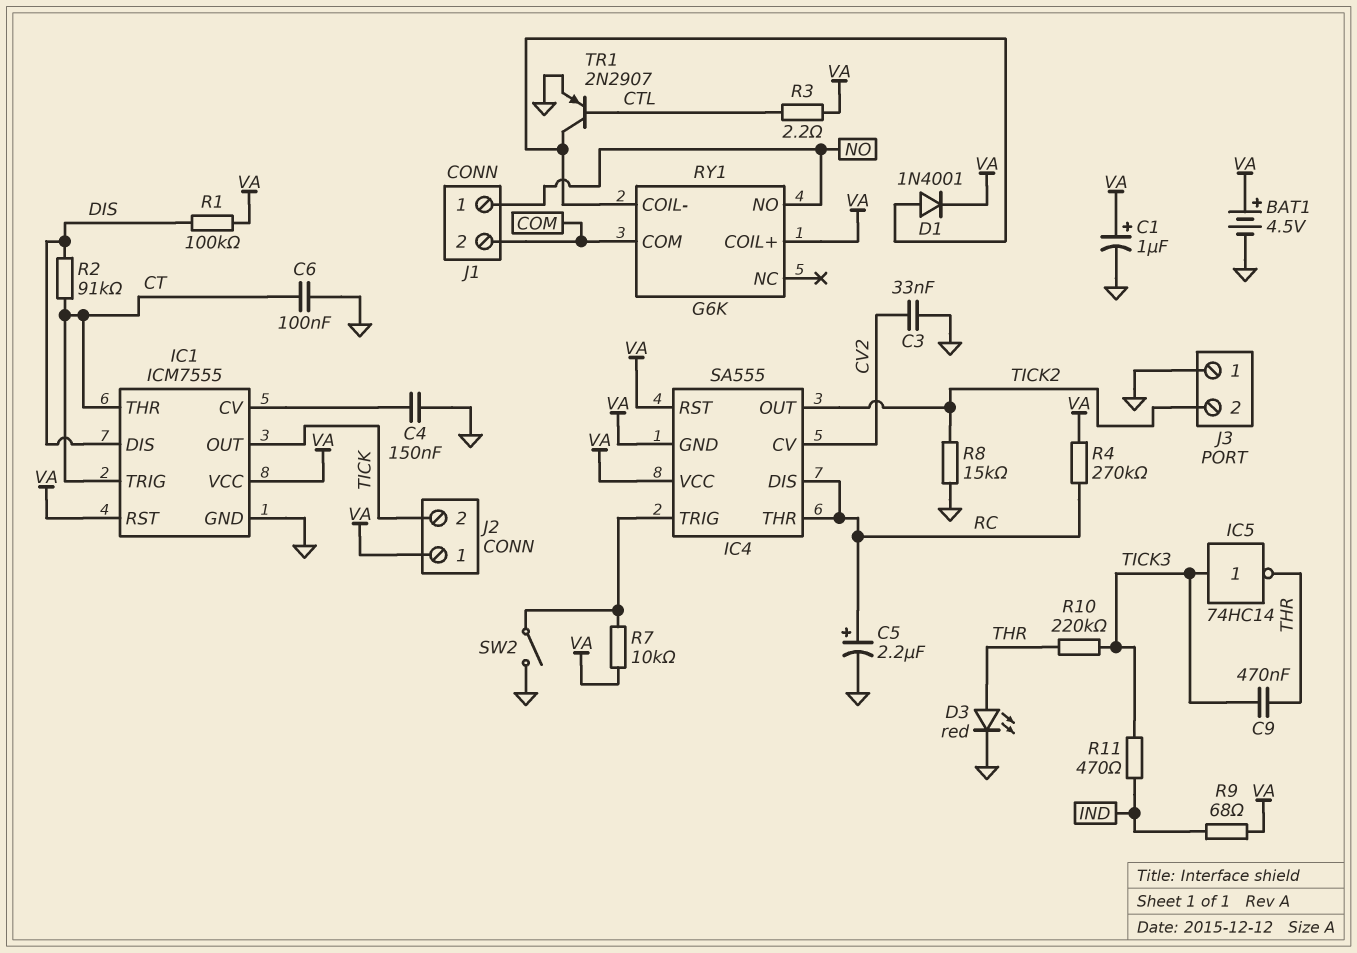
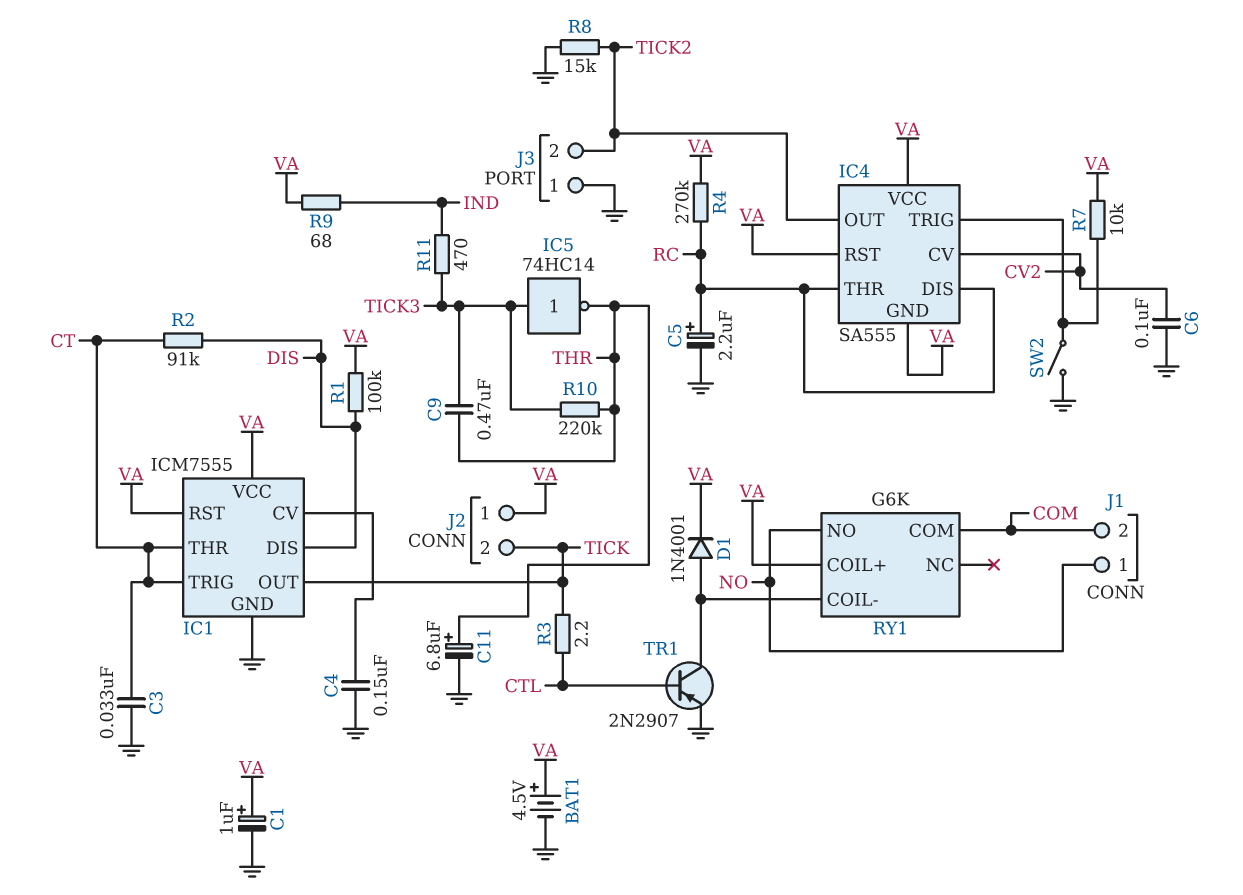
C3: 33nF (CV2, GND) -> 33nF (CT, GND)
C6: 100nF (CT, GND) -> 100nF (CV2, GND)
C11: none -> 6.8uF (plus THR, minus GND)
D3: LED red (A THR, K GND) -> none
R3: 2.2 (CTL, VA) -> 2.2 (CTL, TICK)

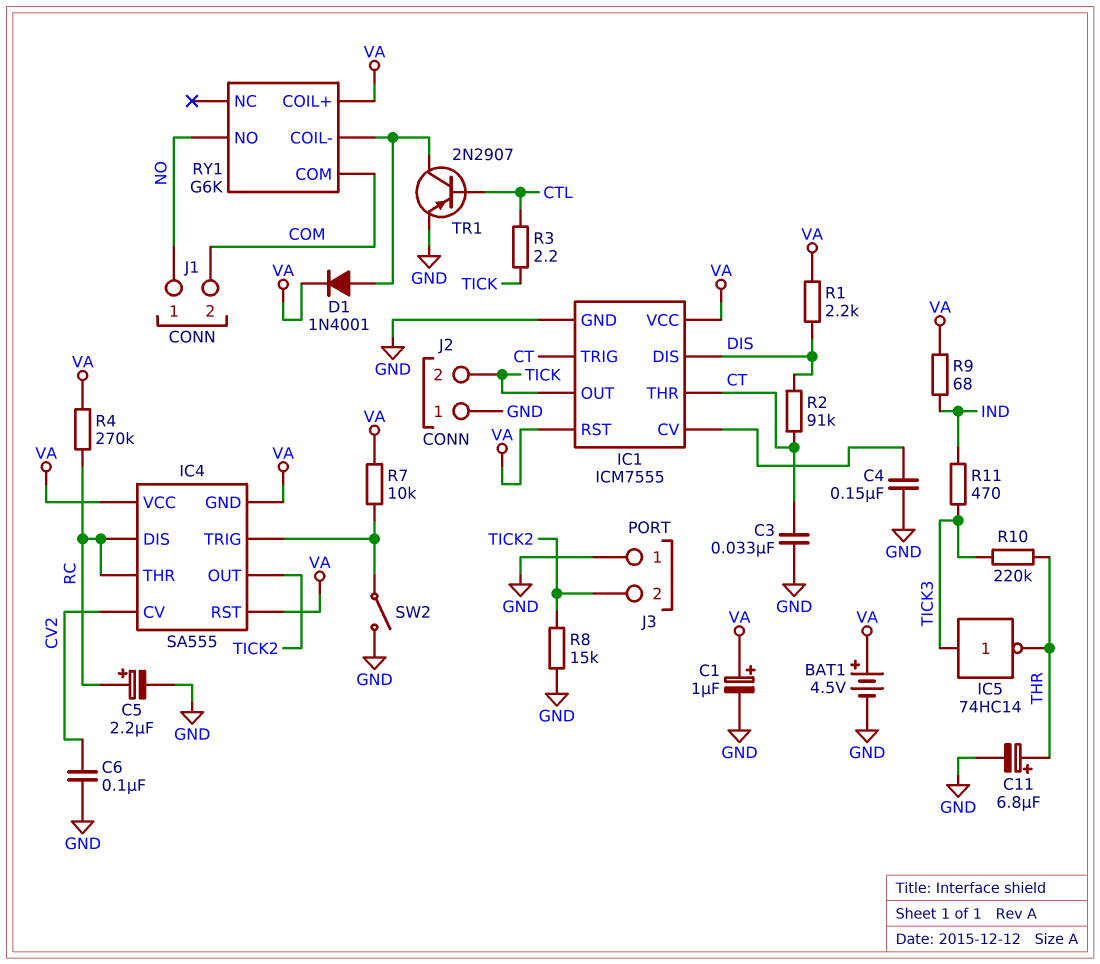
C9: 470nF (THR, TICK3) -> none
J2 pin 1: VA -> GND
R1: 100k (DIS, VA) -> 2.2k (DIS, VA)

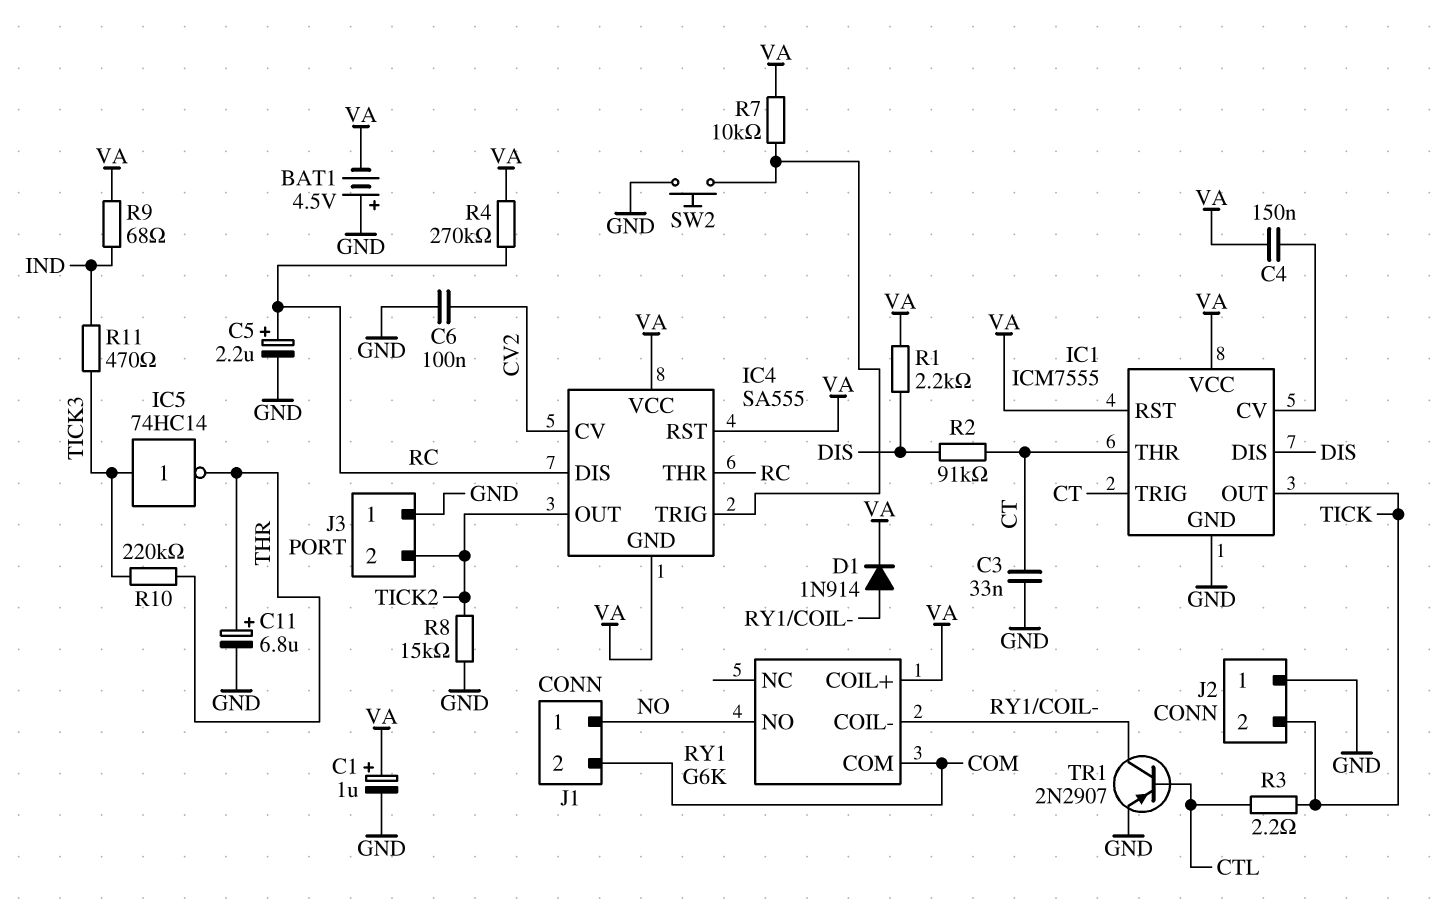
BAT1: 4.5V (plus VA, minus GND) -> 4.5V (plus GND, minus VA)
C4: 150nF (GND, IC1/CV) -> 150nF (IC1/CV, VA)
D1: diode 1N4001 (A RY1/COIL-, K VA) -> diode 1N914 (A RY1/COIL-, K VA)
SW2: switch (GND, IC4/TRIG) -> button (GND, IC4/TRIG)

